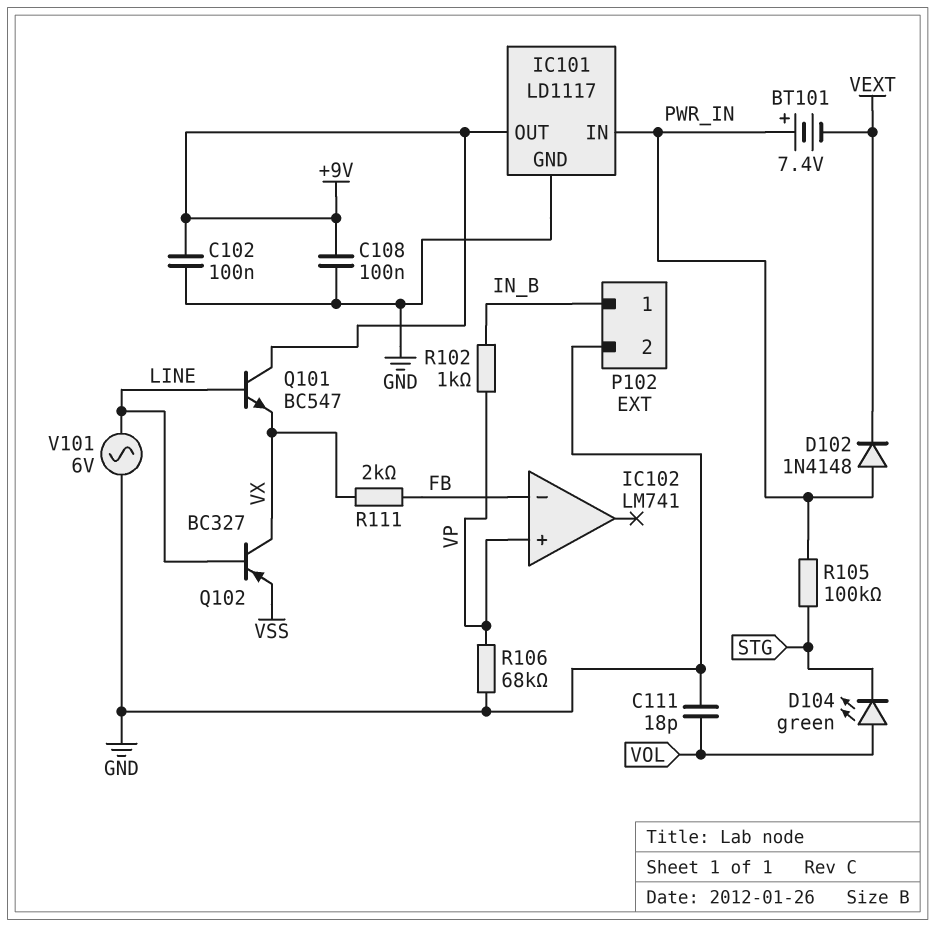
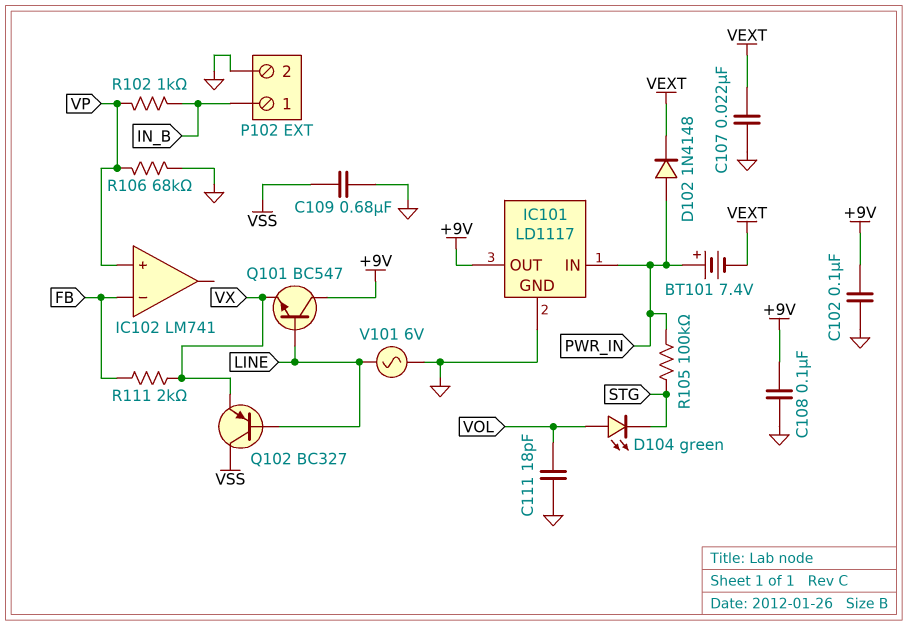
C107: none -> 22nF (GND, VEXT)
C109: none -> 680nF (GND, VSS)
Q102: PNP BC327 (B LINE, C VX, E VSS) -> PNP BC327 (B LINE, C VSS, E VX)

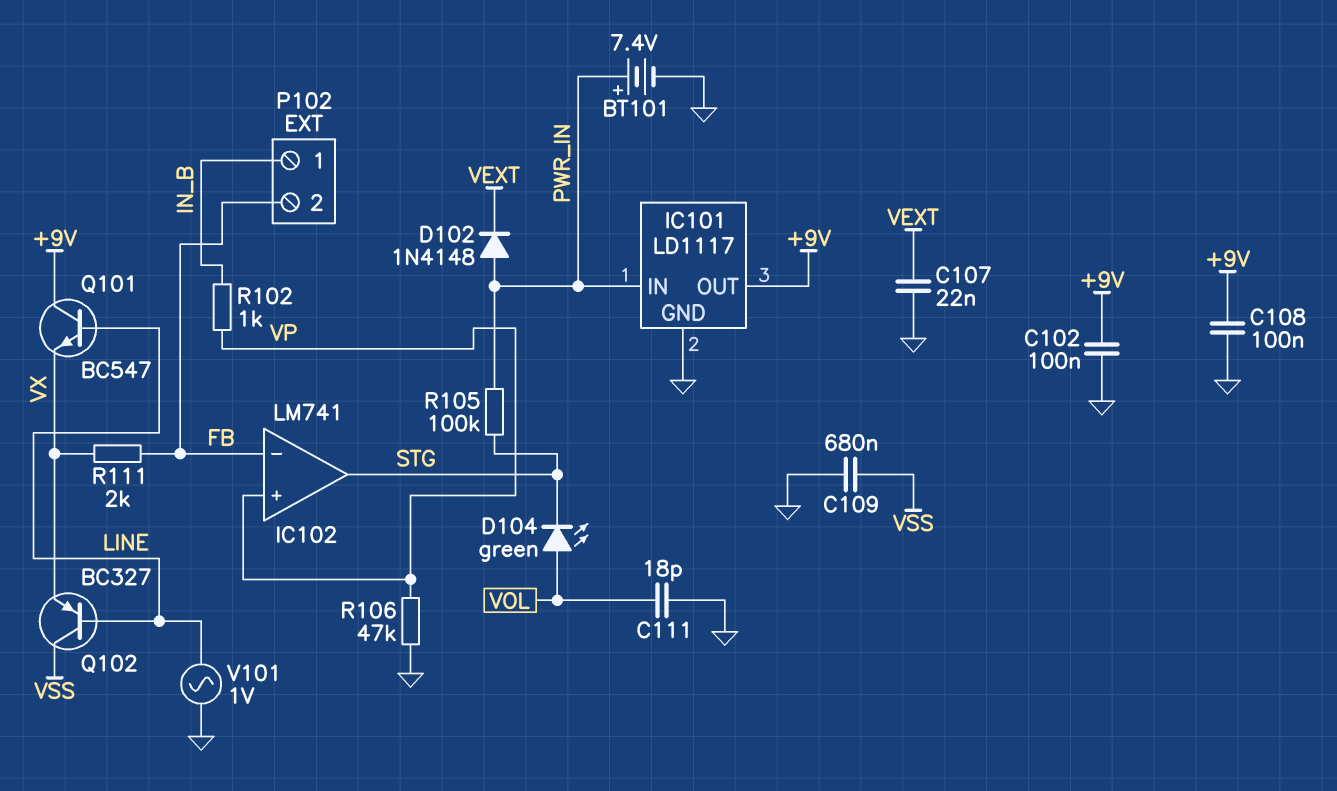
BT101: 7.4V (plus PWR_IN, minus VEXT) -> 7.4V (plus PWR_IN, minus GND)
IC102 pin out: none -> STG
P102 pin 2: GND -> FB
R106: 68k (GND, VP) -> 47k (GND, VP)
V101: AC 6V (GND, LINE) -> AC 1V (GND, LINE)

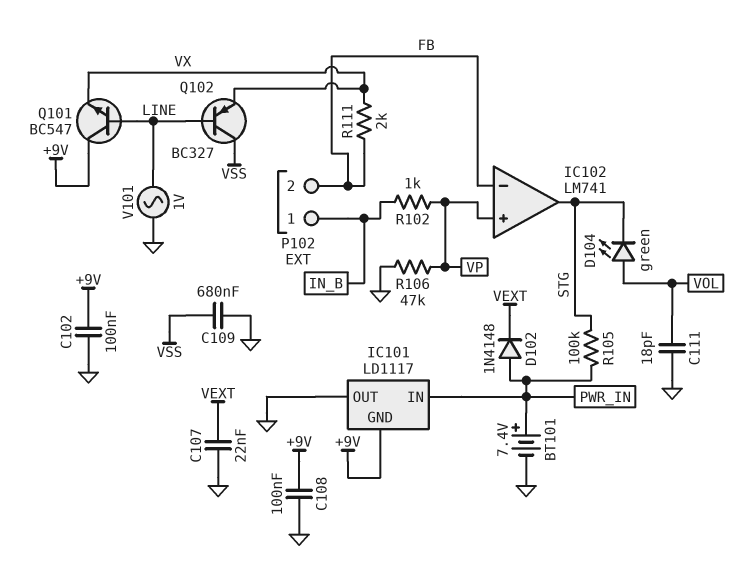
IC101 pin GND: GND -> +9V
IC101 pin OUT: +9V -> GND

